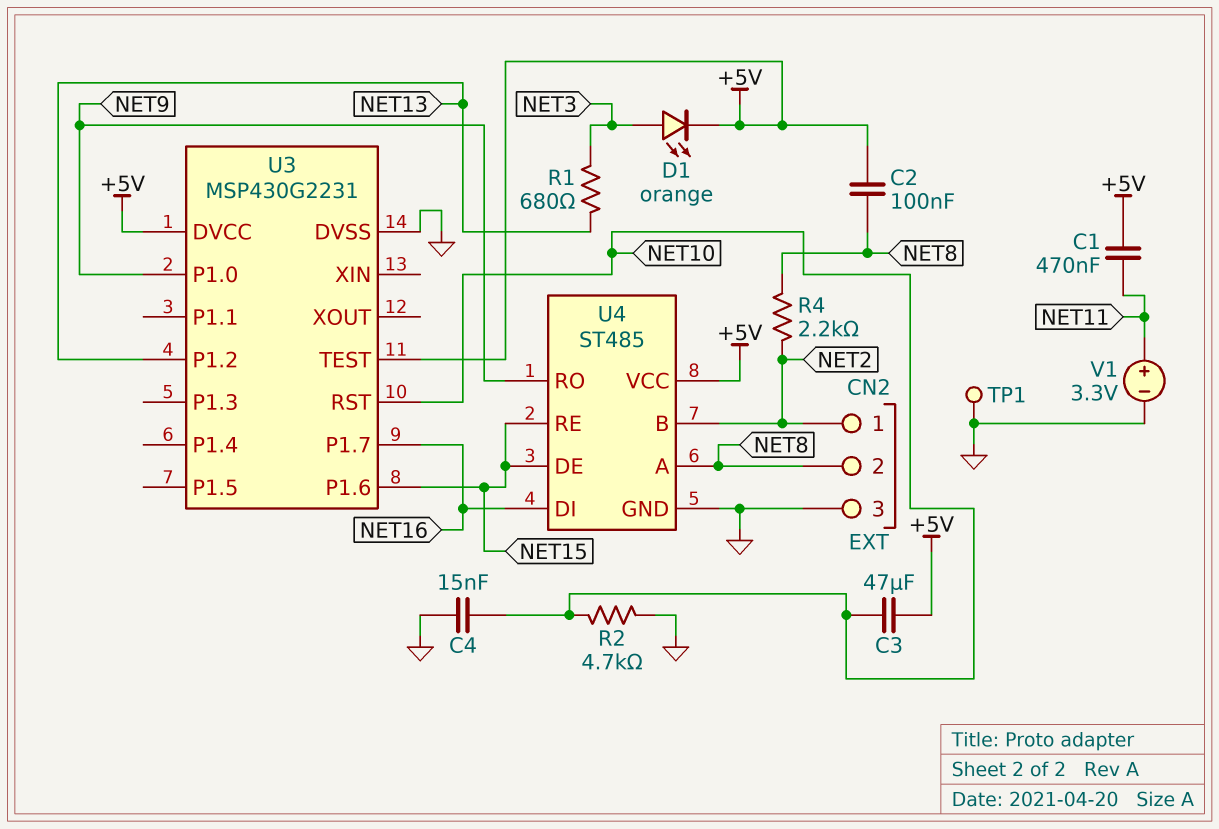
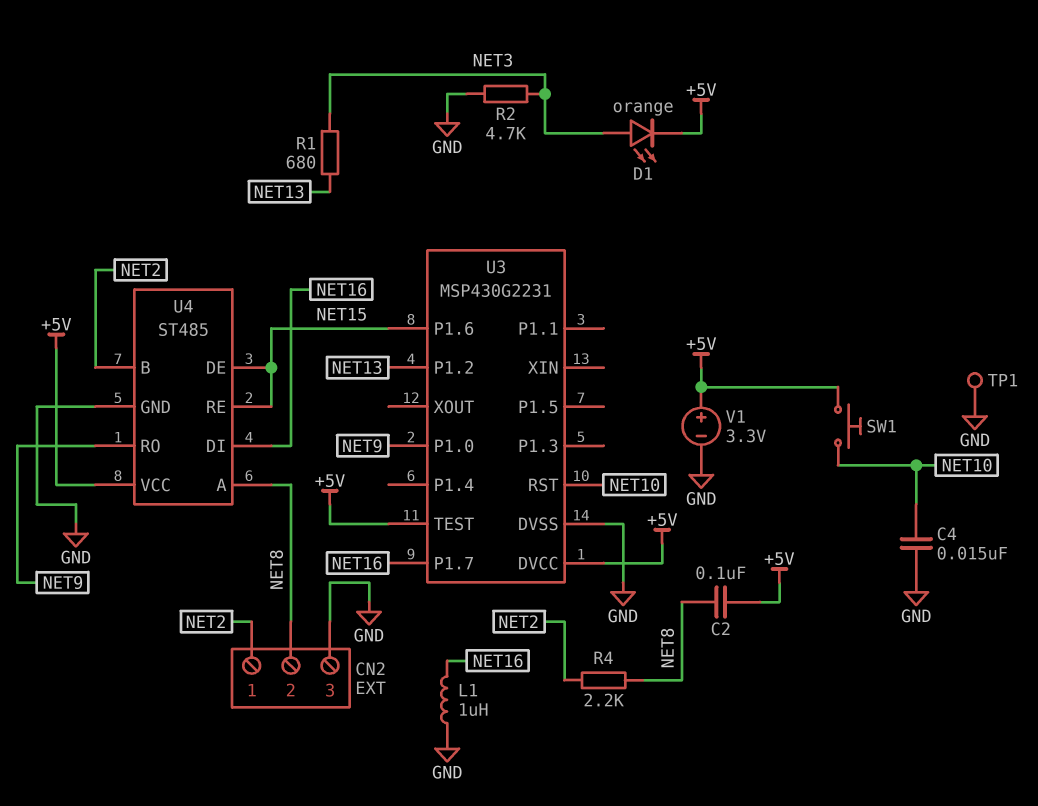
C1: 470nF (+5V, NET11) -> none
C3: 47uF (+5V, NET10) -> none
L1: none -> 1uH (GND, NET16)
R2: 4.7k (GND, NET10) -> 4.7k (GND, NET3)
SW1: none -> button (+5V, NET10)
V1: 3.3V (plus NET11, minus GND) -> 3.3V (plus +5V, minus GND)

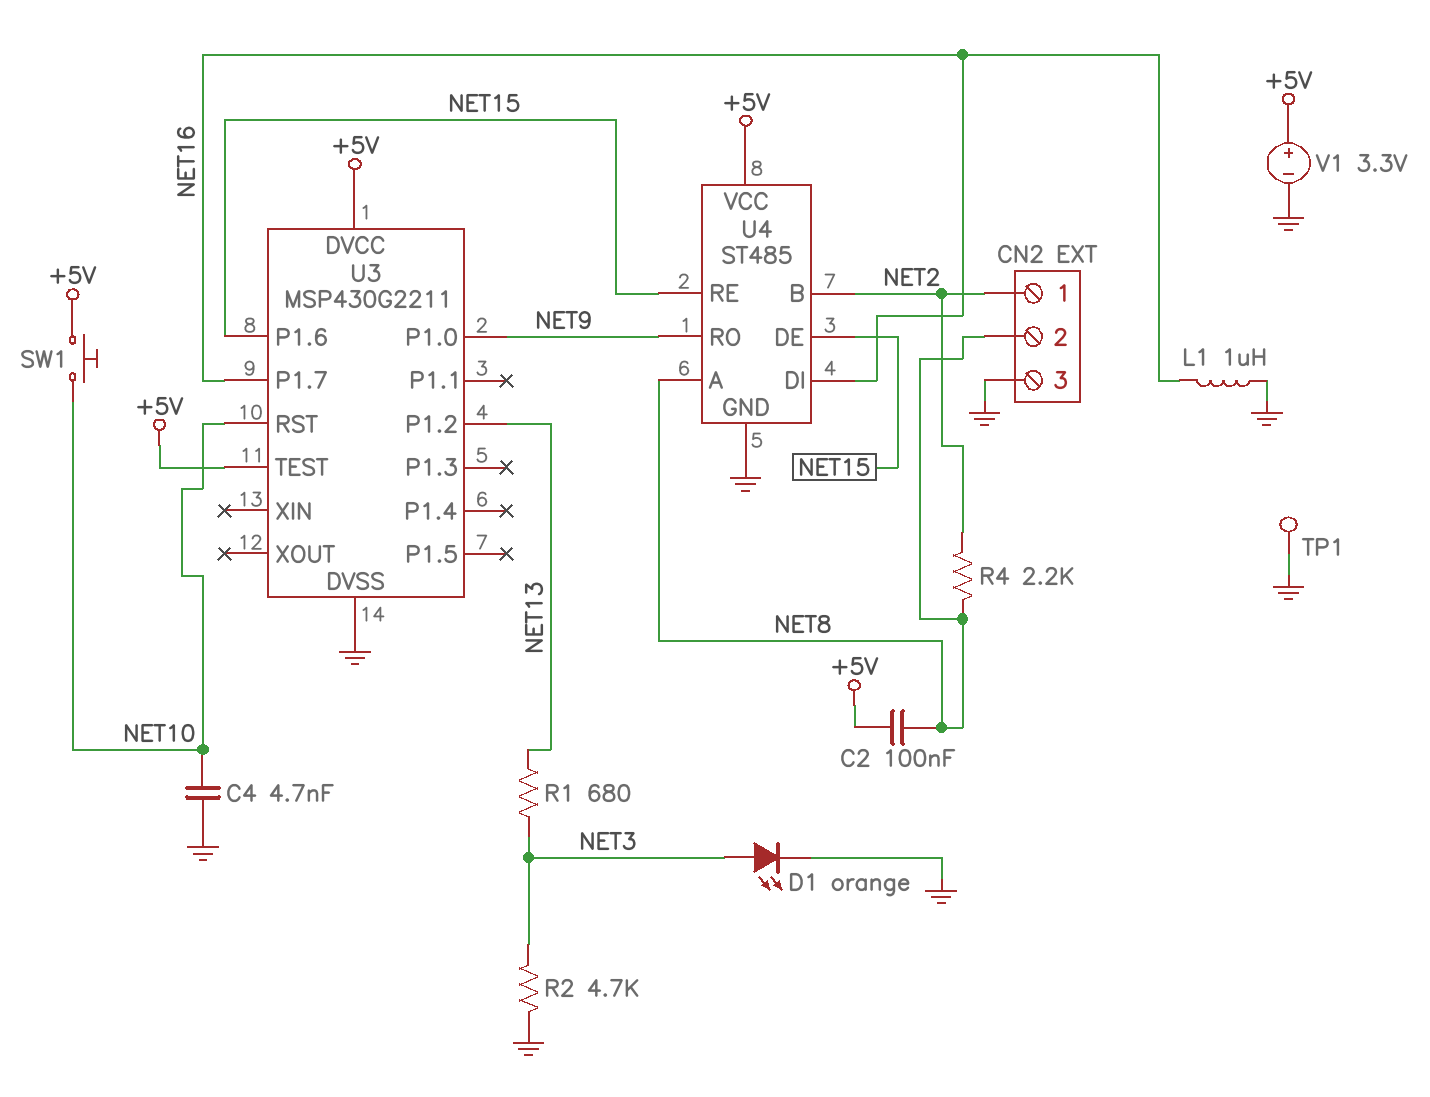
C4: 15nF (GND, NET10) -> 4.7nF (GND, NET10)
D1: LED orange (A NET3, K +5V) -> LED orange (A NET3, K GND)
U3: MSP430G2231 -> MSP430G2211

